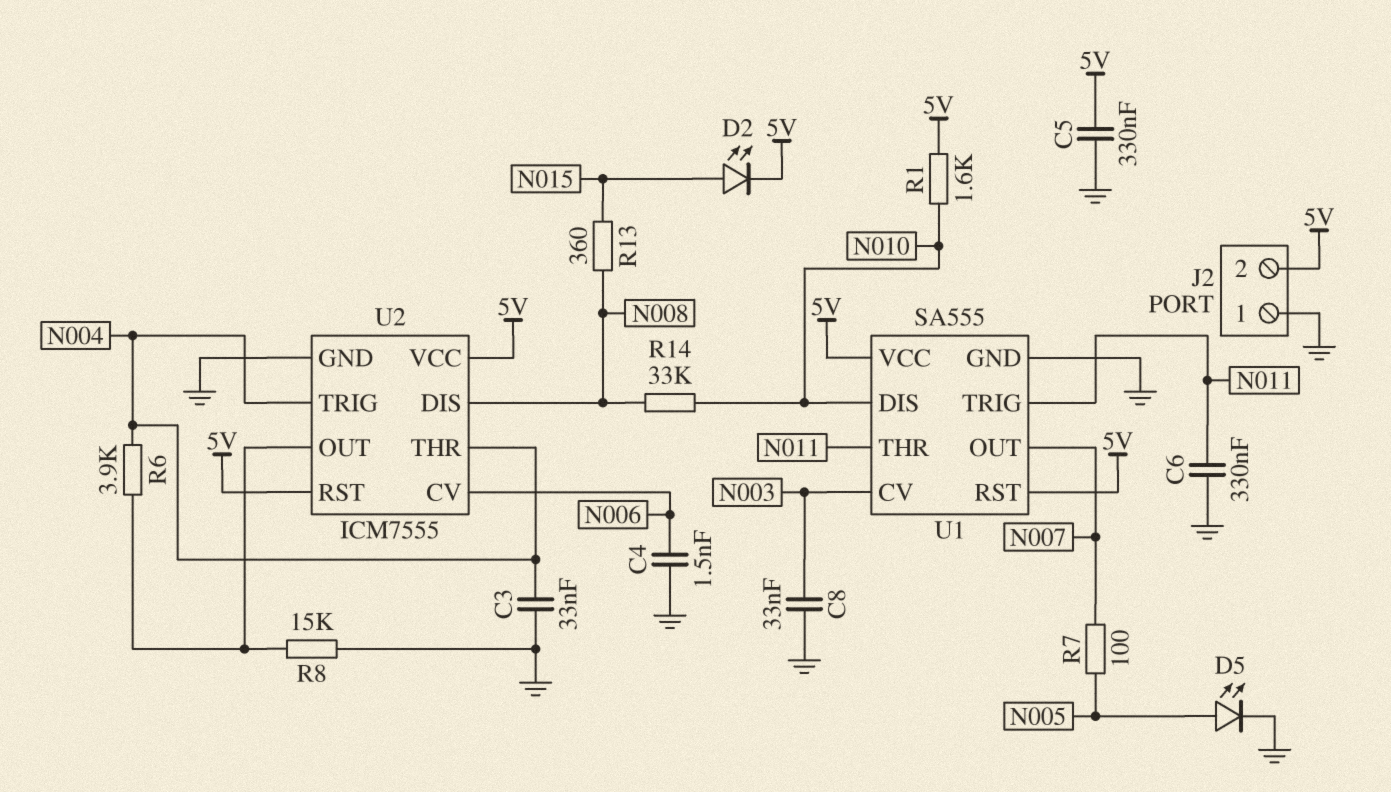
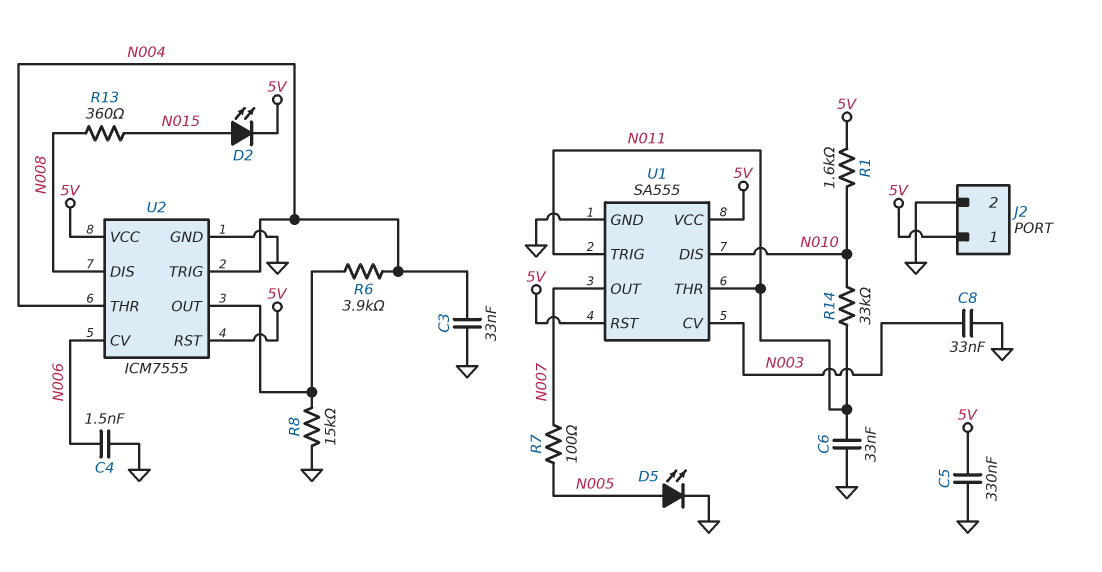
C6: 330nF (GND, N011) -> 33nF (GND, N011)
J2 pin 1: GND -> 5V
J2 pin 2: 5V -> GND
R14: 33k (N008, N010) -> 33k (N010, N011)

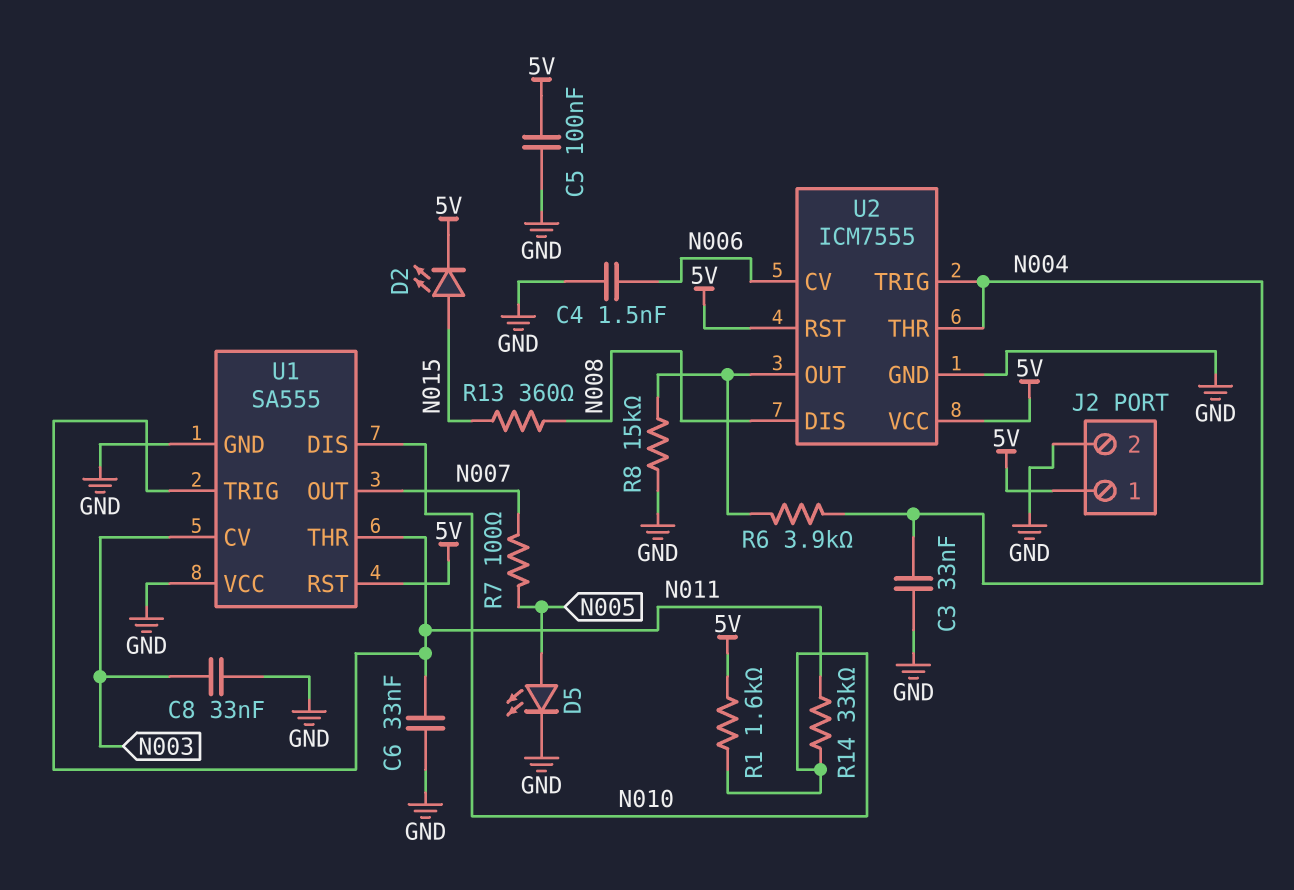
C5: 330nF (5V, GND) -> 100nF (5V, GND)
U1 pin VCC: 5V -> GND

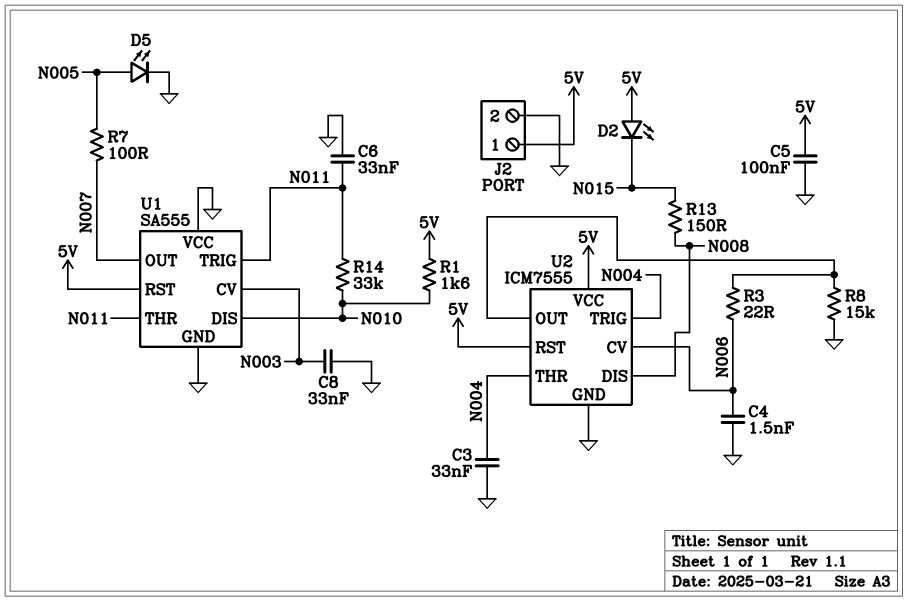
D2: LED (A N015, K 5V) -> LED (A 5V, K N015)
R3: none -> 22 (N006, U2/OUT)
R6: 3.9k (N004, U2/OUT) -> none
R13: 360 (N008, N015) -> 150 (N008, N015)

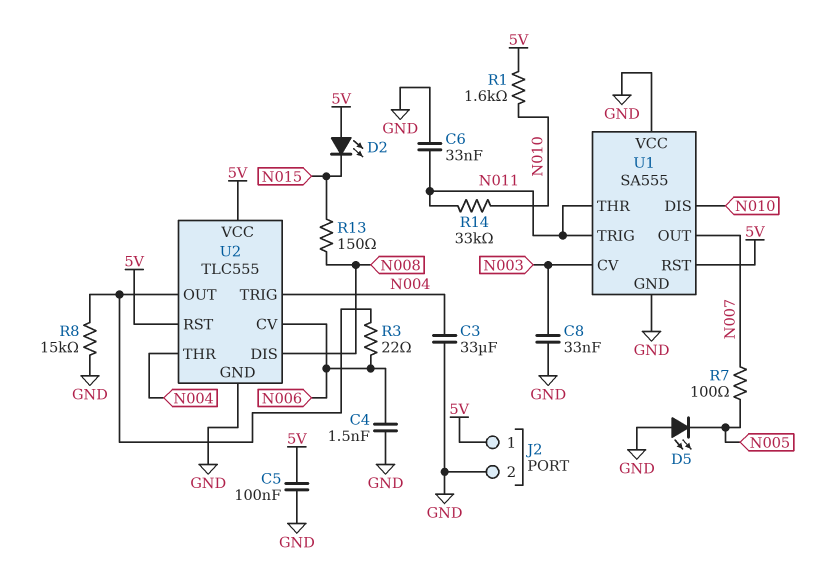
C3: 33nF (GND, N004) -> 33uF (GND, N004)
D5: LED (A N005, K GND) -> LED (A GND, K N005)
U2: ICM7555 -> TLC555

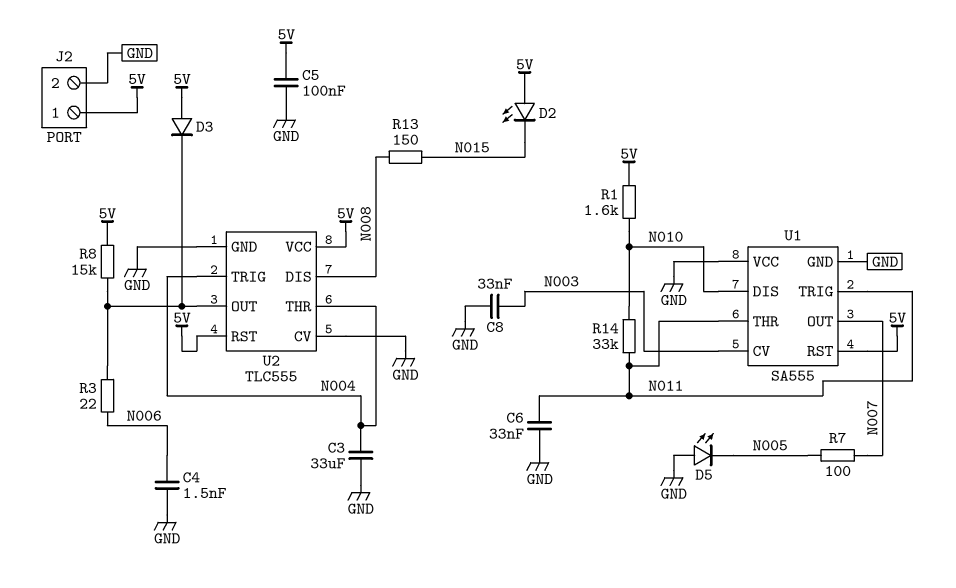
D3: none -> diode (A 5V, K U2/OUT)
R8: 15k (GND, U2/OUT) -> 15k (5V, U2/OUT)
U2 pin CV: N006 -> GND

